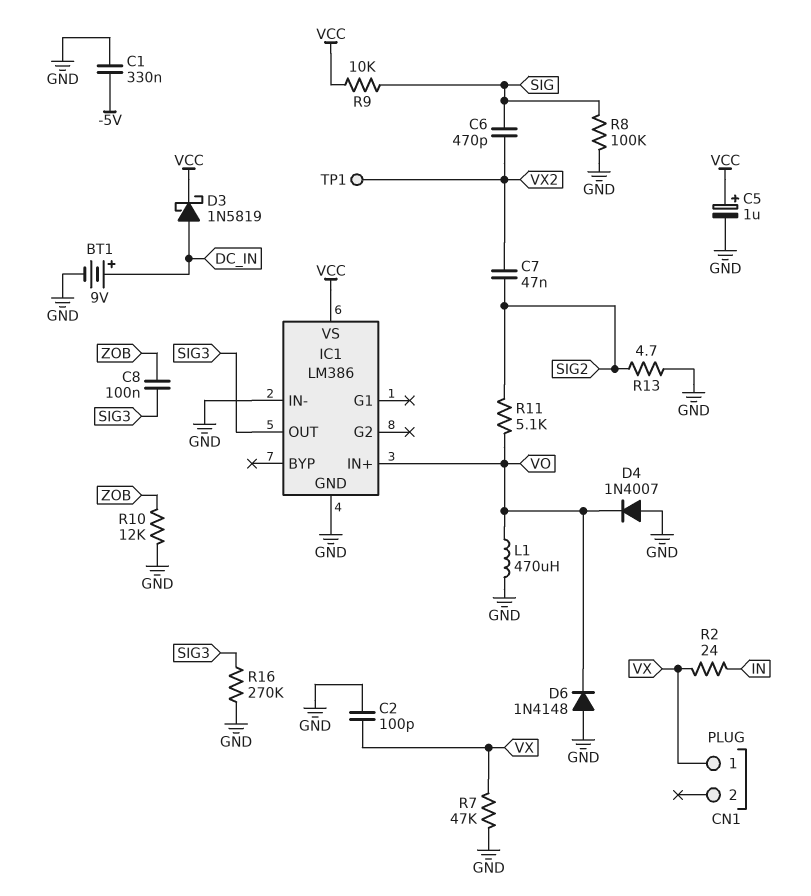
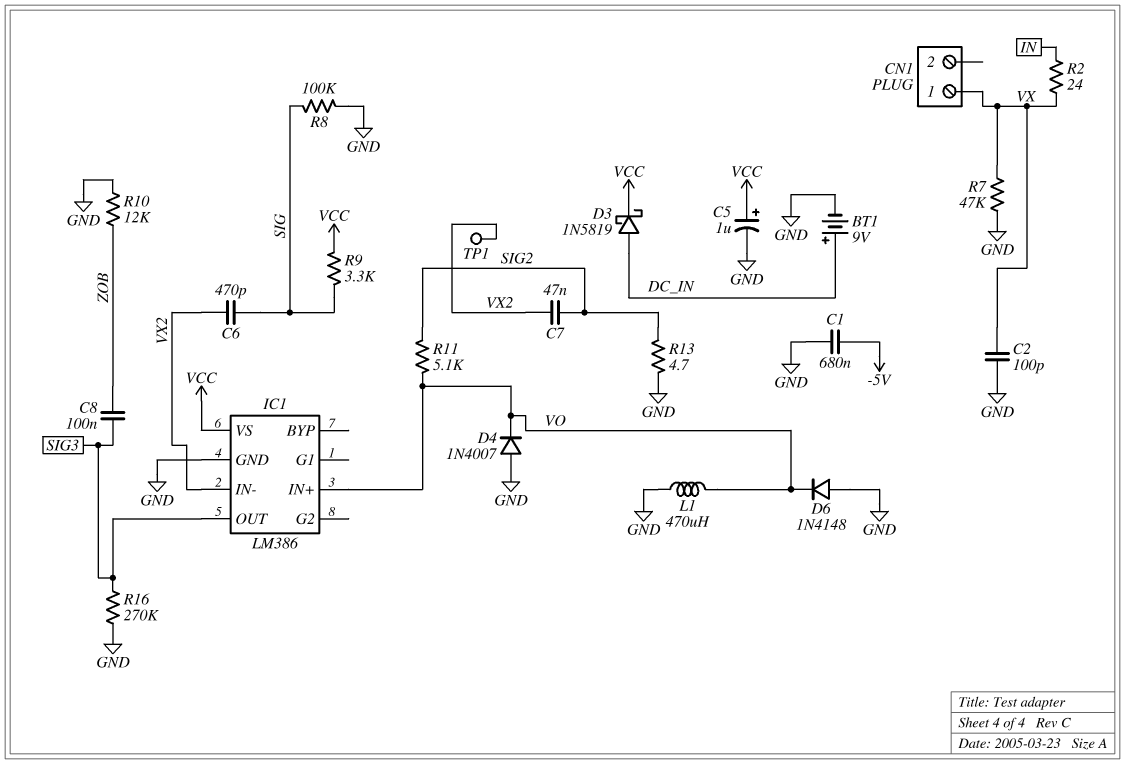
C1: 330nF (-5V, GND) -> 680nF (-5V, GND)
IC1 pin IN-: GND -> VX2
R9: 10k (SIG, VCC) -> 3.3k (SIG, VCC)

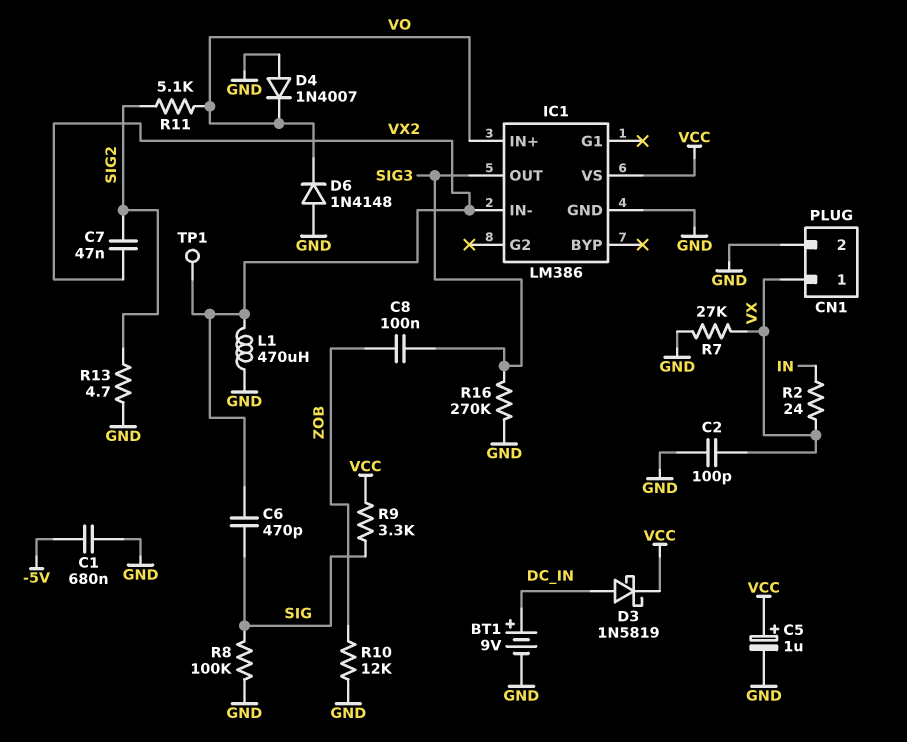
CN1 pin 2: none -> GND
L1: 470uH (GND, VO) -> 470uH (GND, VX2)
R7: 47k (GND, VX) -> 27k (GND, VX)

